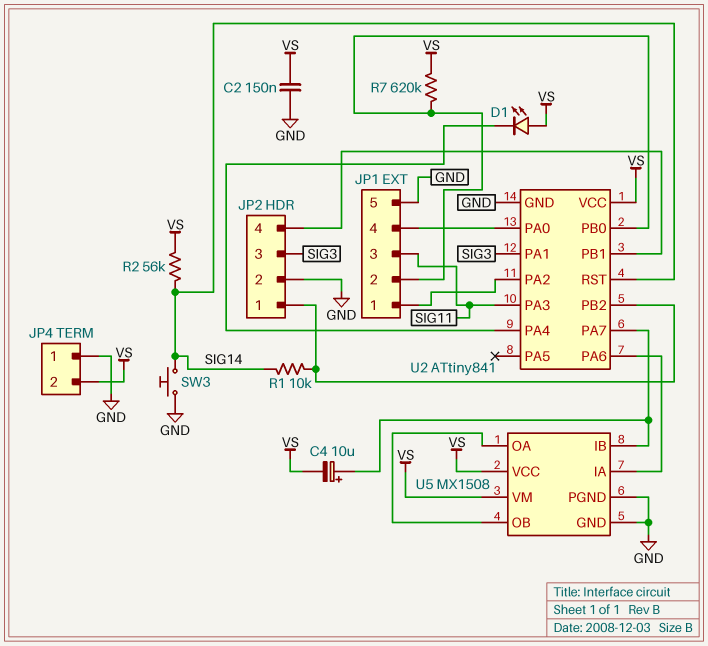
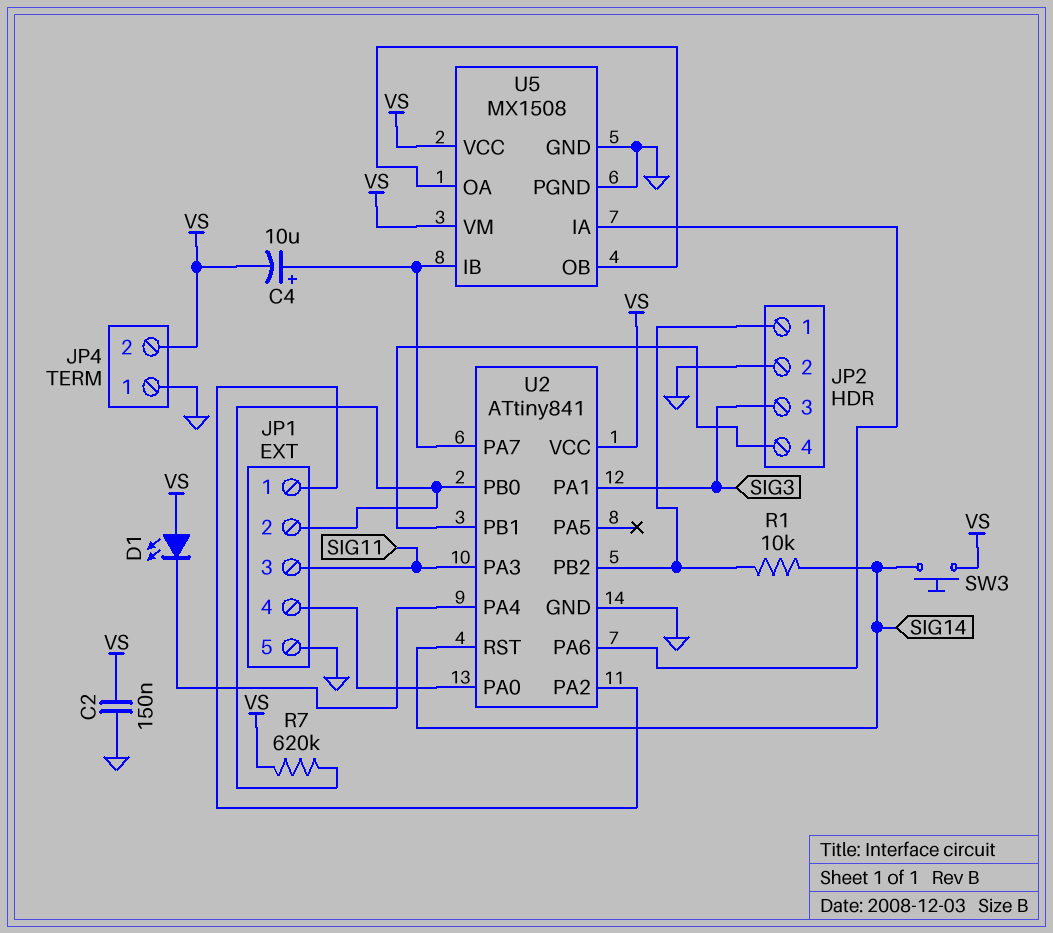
R2: 56k (SIG14, VS) -> none
SW3: button (GND, SIG14) -> button (SIG14, VS)

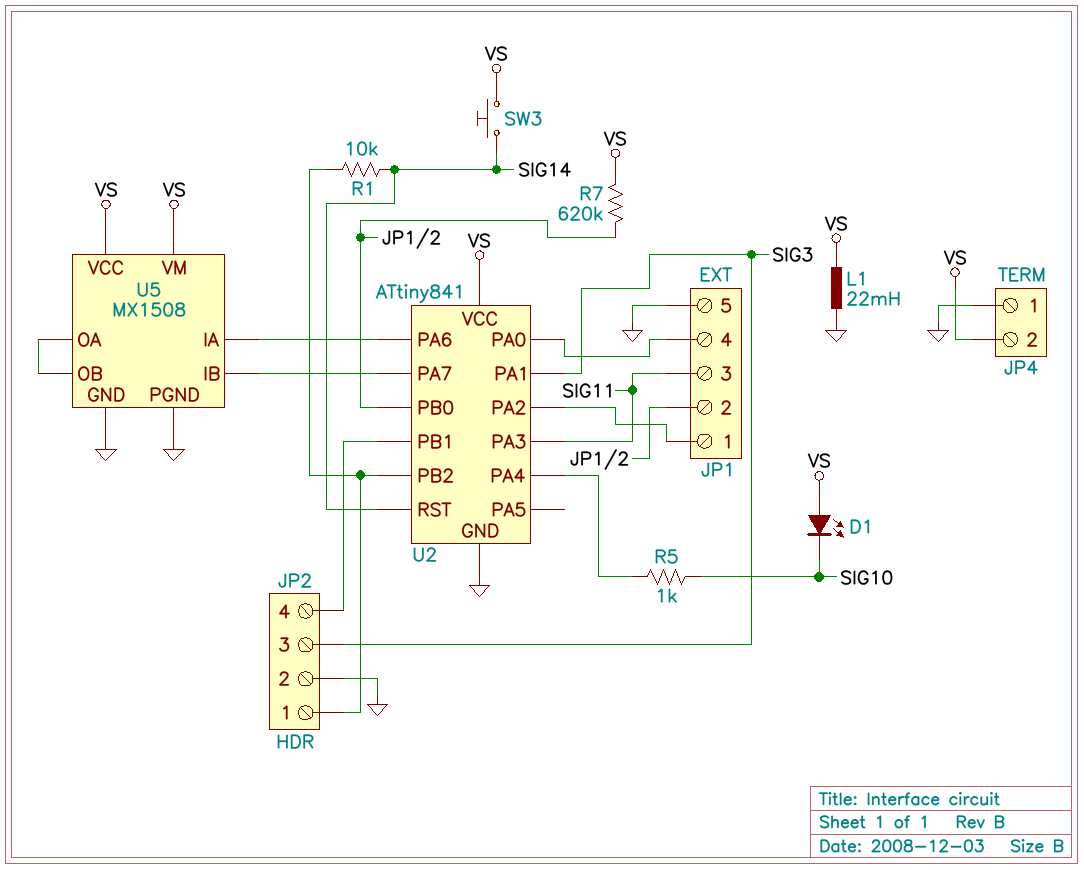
C2: 150nF (GND, VS) -> none
C4: 10uF (plus U2/PA7, minus VS) -> none
D1: LED (A VS, K U2/PA4) -> LED (A VS, K SIG10)
L1: none -> 22mH (GND, VS)
R5: none -> 1k (SIG10, U2/PA4)

